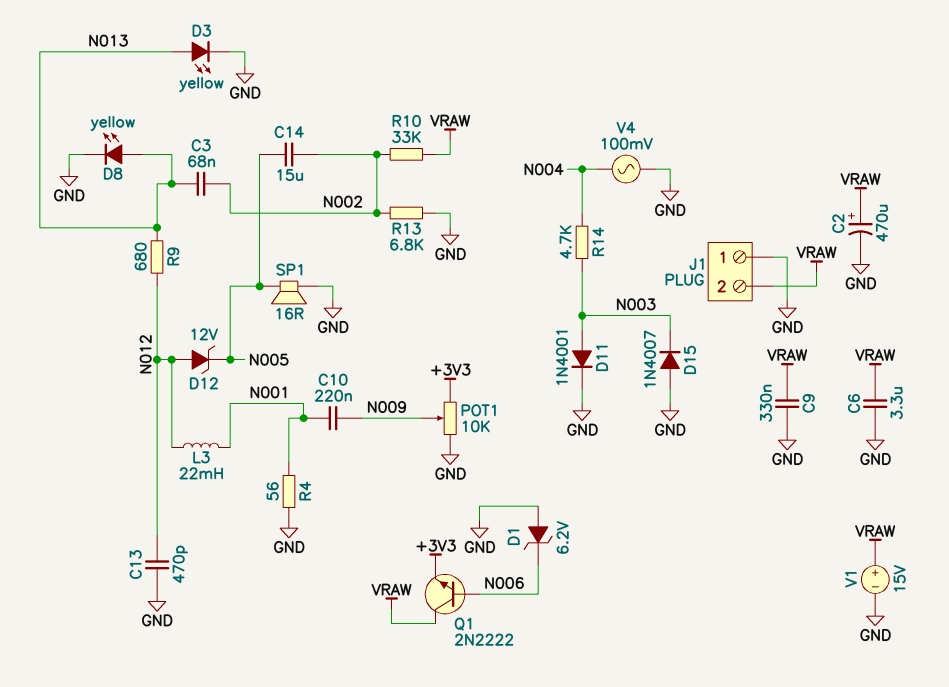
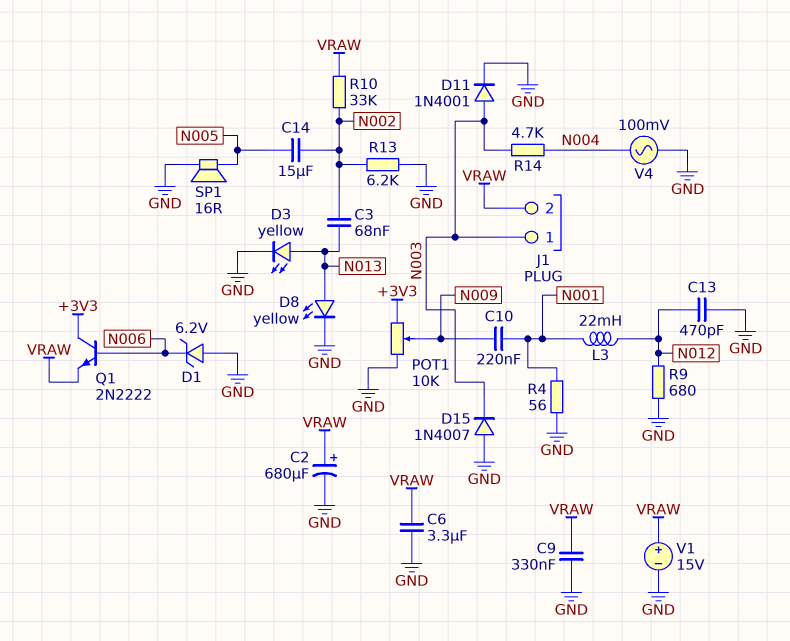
C2: 470uF (plus VRAW, minus GND) -> 680uF (plus VRAW, minus GND)
D12: zener 12V (A N012, K N005) -> none
J1 pin 1: GND -> N003
Q1: NPN 2N2222 (B N006, C VRAW, E +3V3) -> NPN 2N2222 (B N006, C +3V3, E VRAW)
R9: 680 (N012, N013) -> 680 (GND, N012)
R13: 6.8k (GND, N002) -> 6.2k (GND, N002)

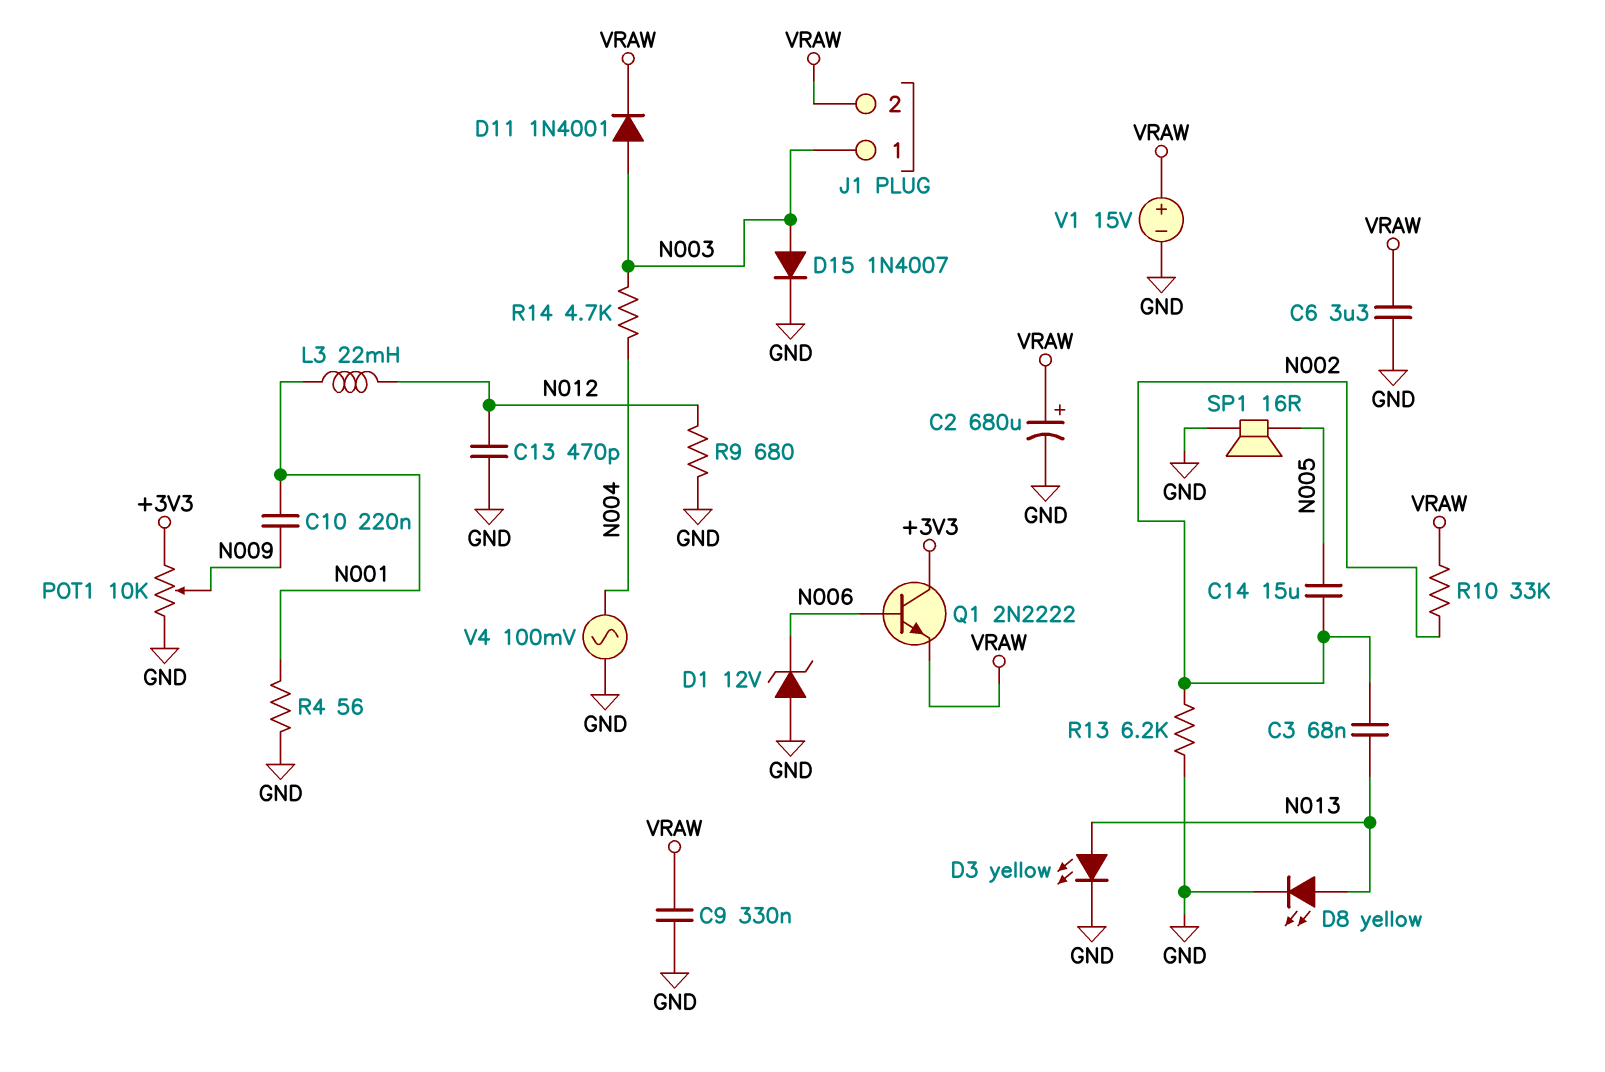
D1: zener 6.2V (A GND, K N006) -> zener 12V (A GND, K N006)
D11: diode 1N4001 (A N003, K GND) -> diode 1N4001 (A N003, K VRAW)
D15: diode 1N4007 (A GND, K N003) -> diode 1N4007 (A N003, K GND)

